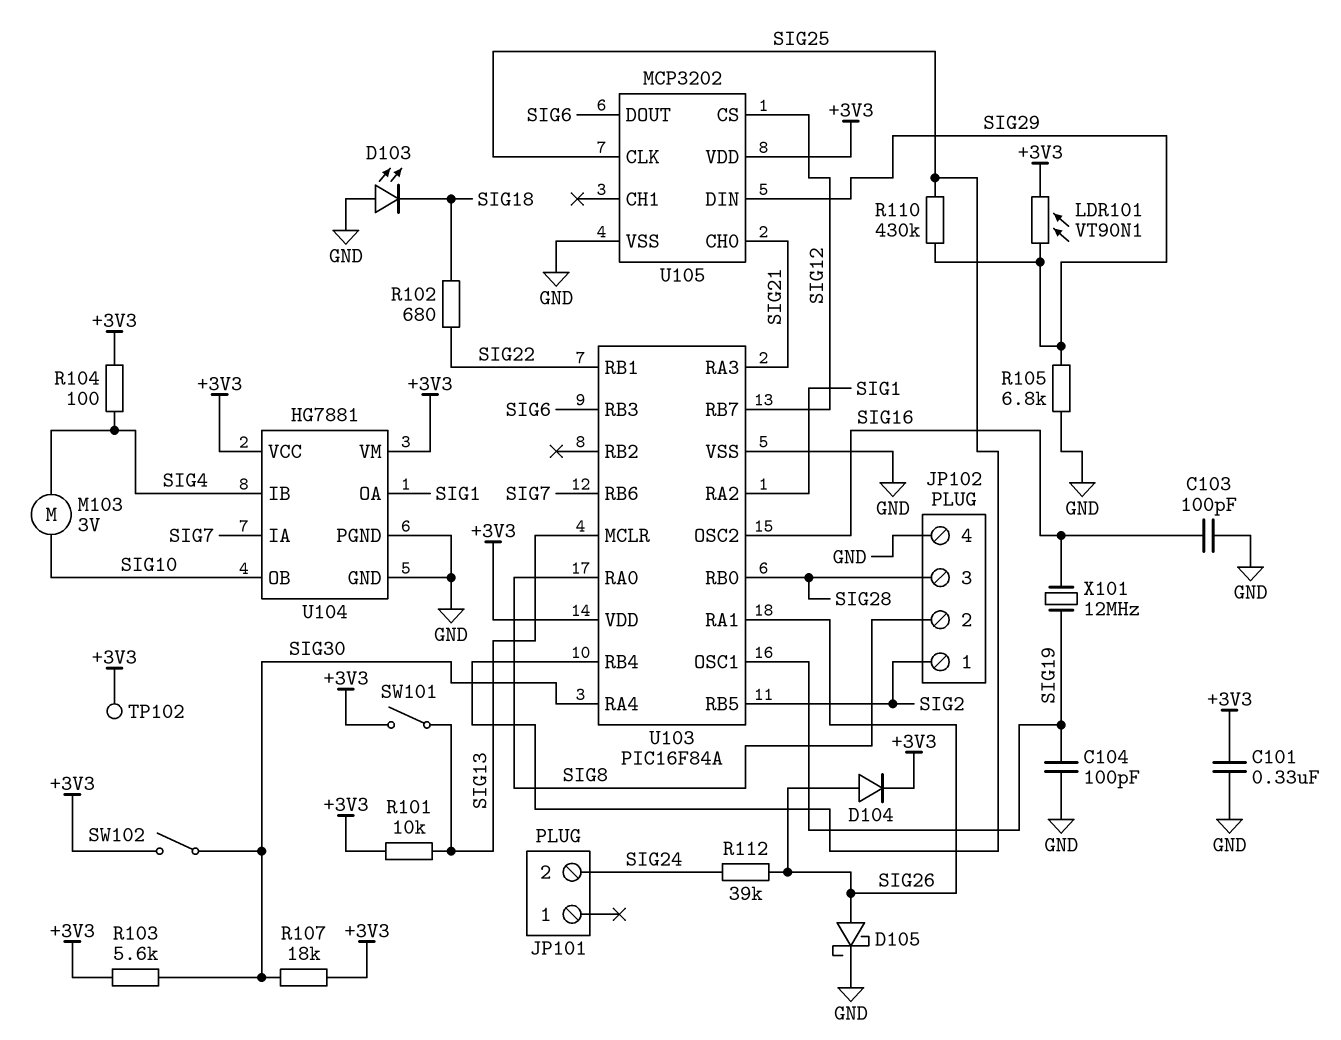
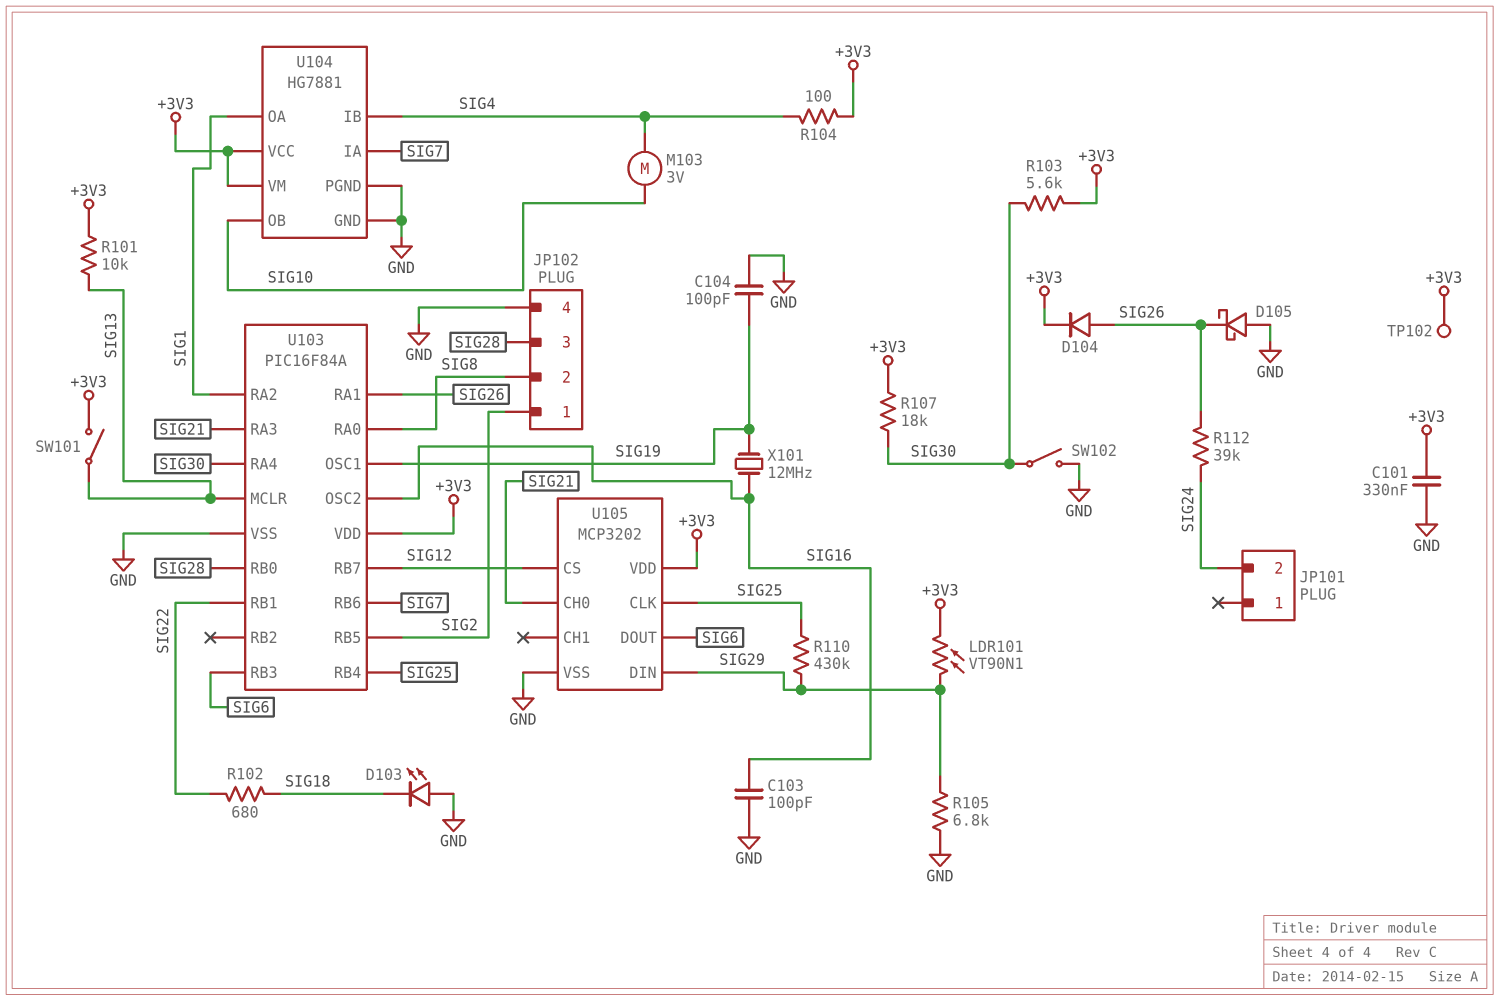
D105: schottky (A SIG26, K GND) -> schottky (A GND, K SIG26)
SW102: switch (+3V3, SIG30) -> switch (GND, SIG30)

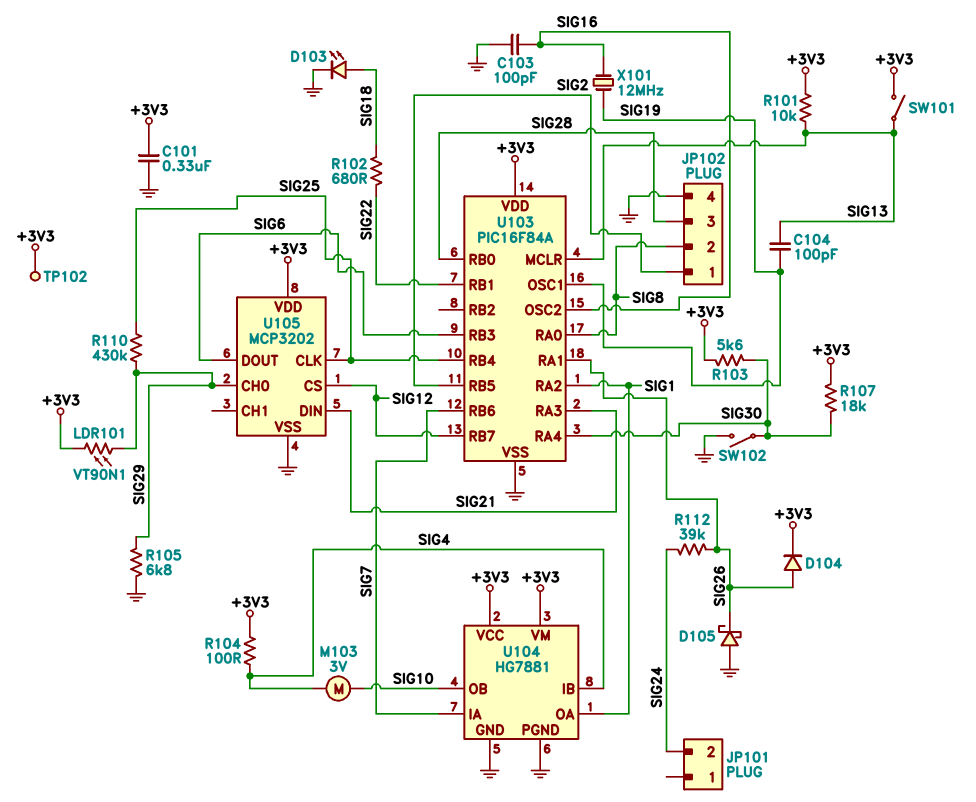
C104: 100pF (GND, SIG19) -> 100pF (SIG13, SIG19)
D103: LED (A GND, K SIG18) -> LED (A SIG18, K GND)
U105 pin CH0: SIG21 -> SIG29
U105 pin DIN: SIG29 -> SIG21

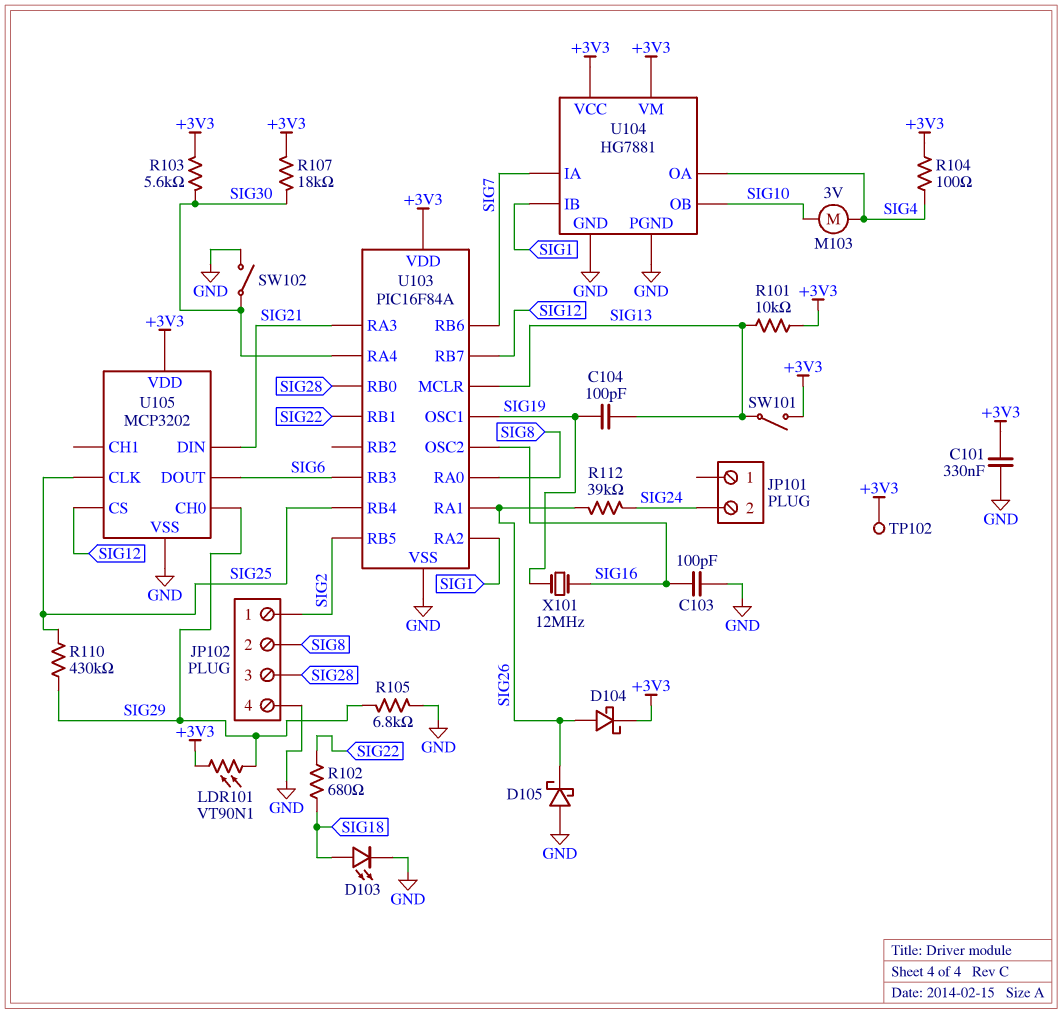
D104: diode (A SIG26, K +3V3) -> schottky (A SIG26, K +3V3)
U104 pin IB: SIG4 -> SIG1
U104 pin OA: SIG1 -> SIG4

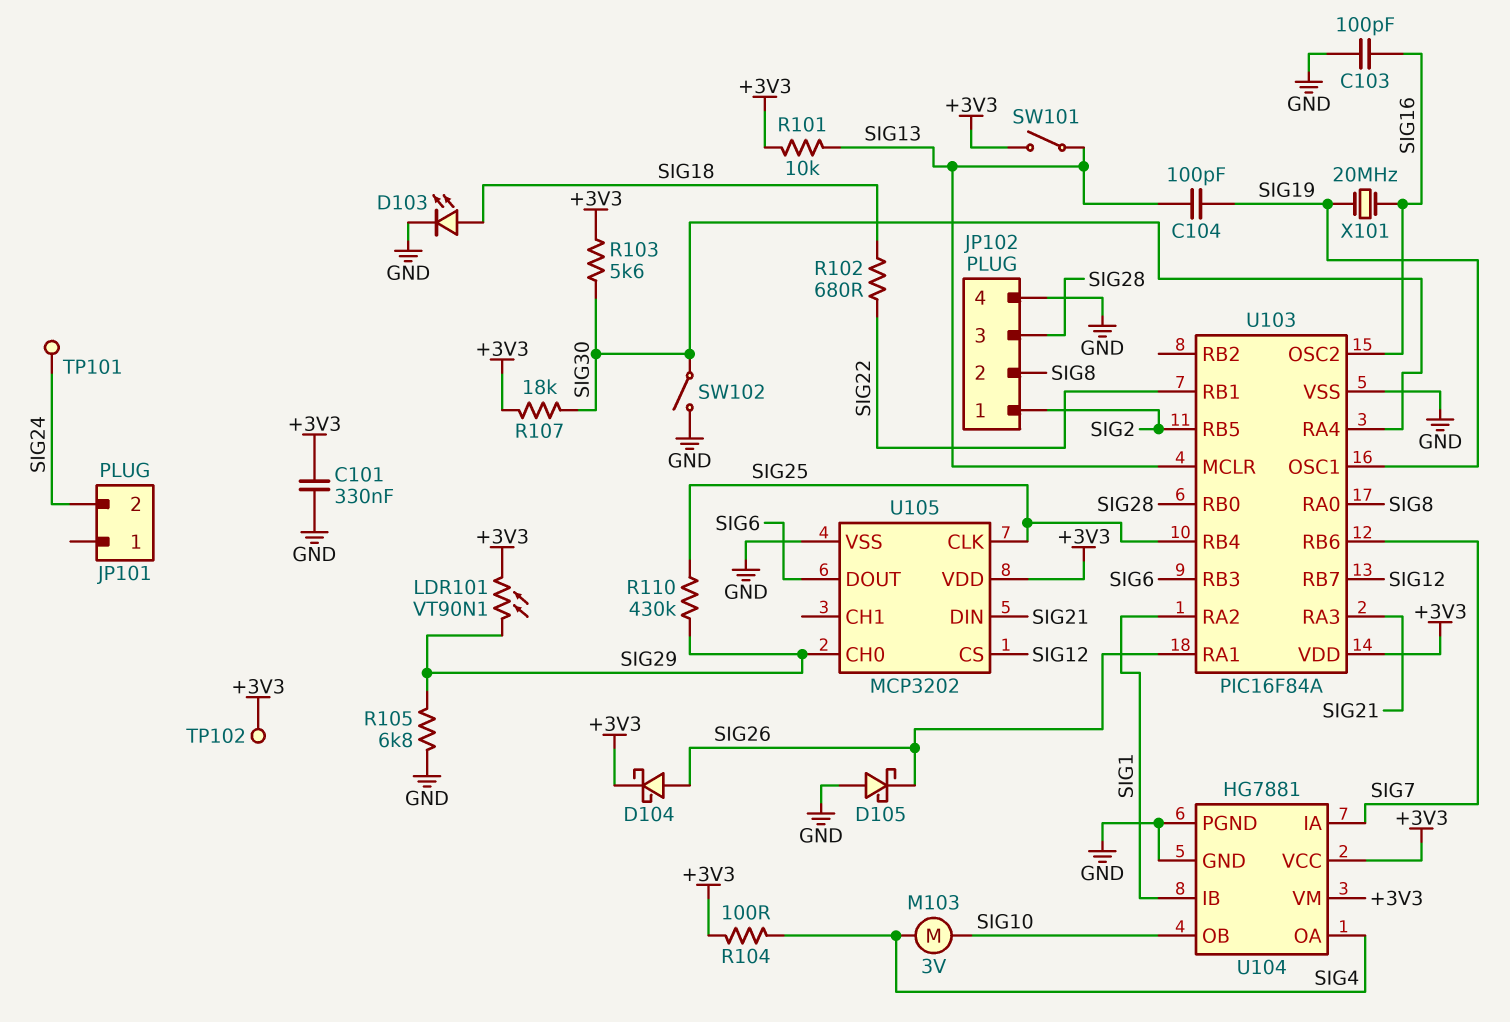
R112: 39k (SIG24, SIG26) -> none
TP101: none -> test point (SIG24)
X101: 12MHz (SIG16, SIG19) -> 20MHz (SIG16, SIG19)

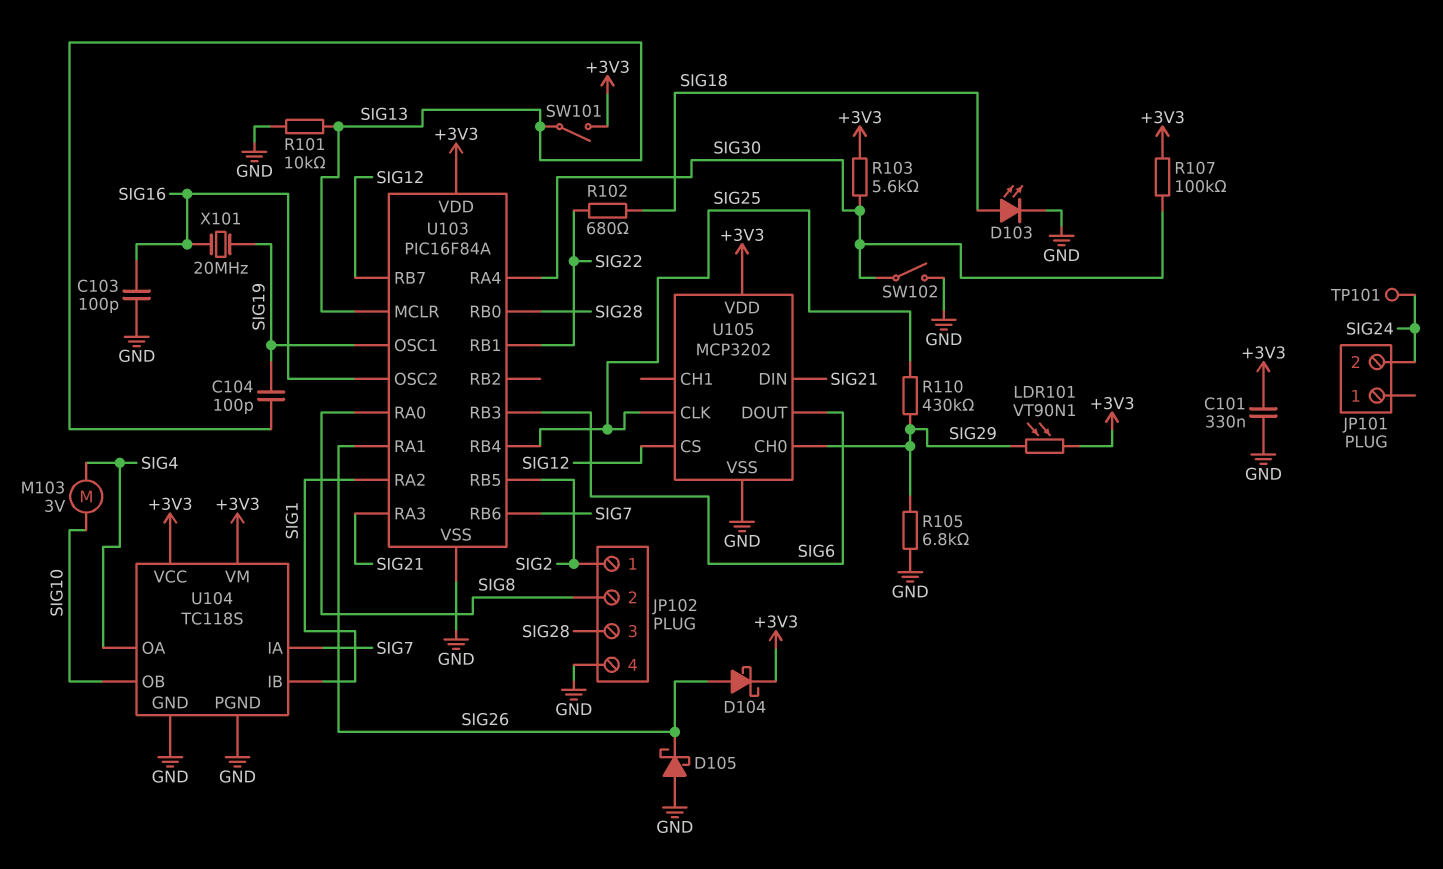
R101: 10k (+3V3, SIG13) -> 10k (GND, SIG13)
R104: 100 (+3V3, SIG4) -> none
R107: 18k (+3V3, SIG30) -> 100k (+3V3, SIG30)
TP102: test point (+3V3) -> none
U104: HG7881 -> TC118S

